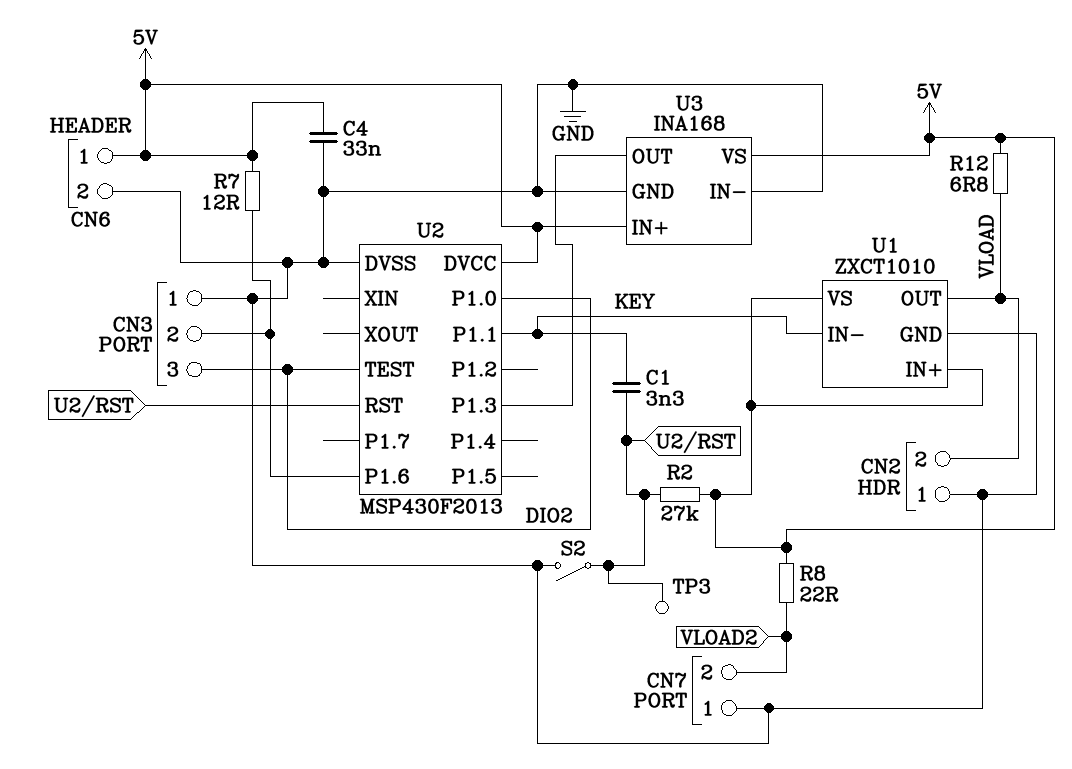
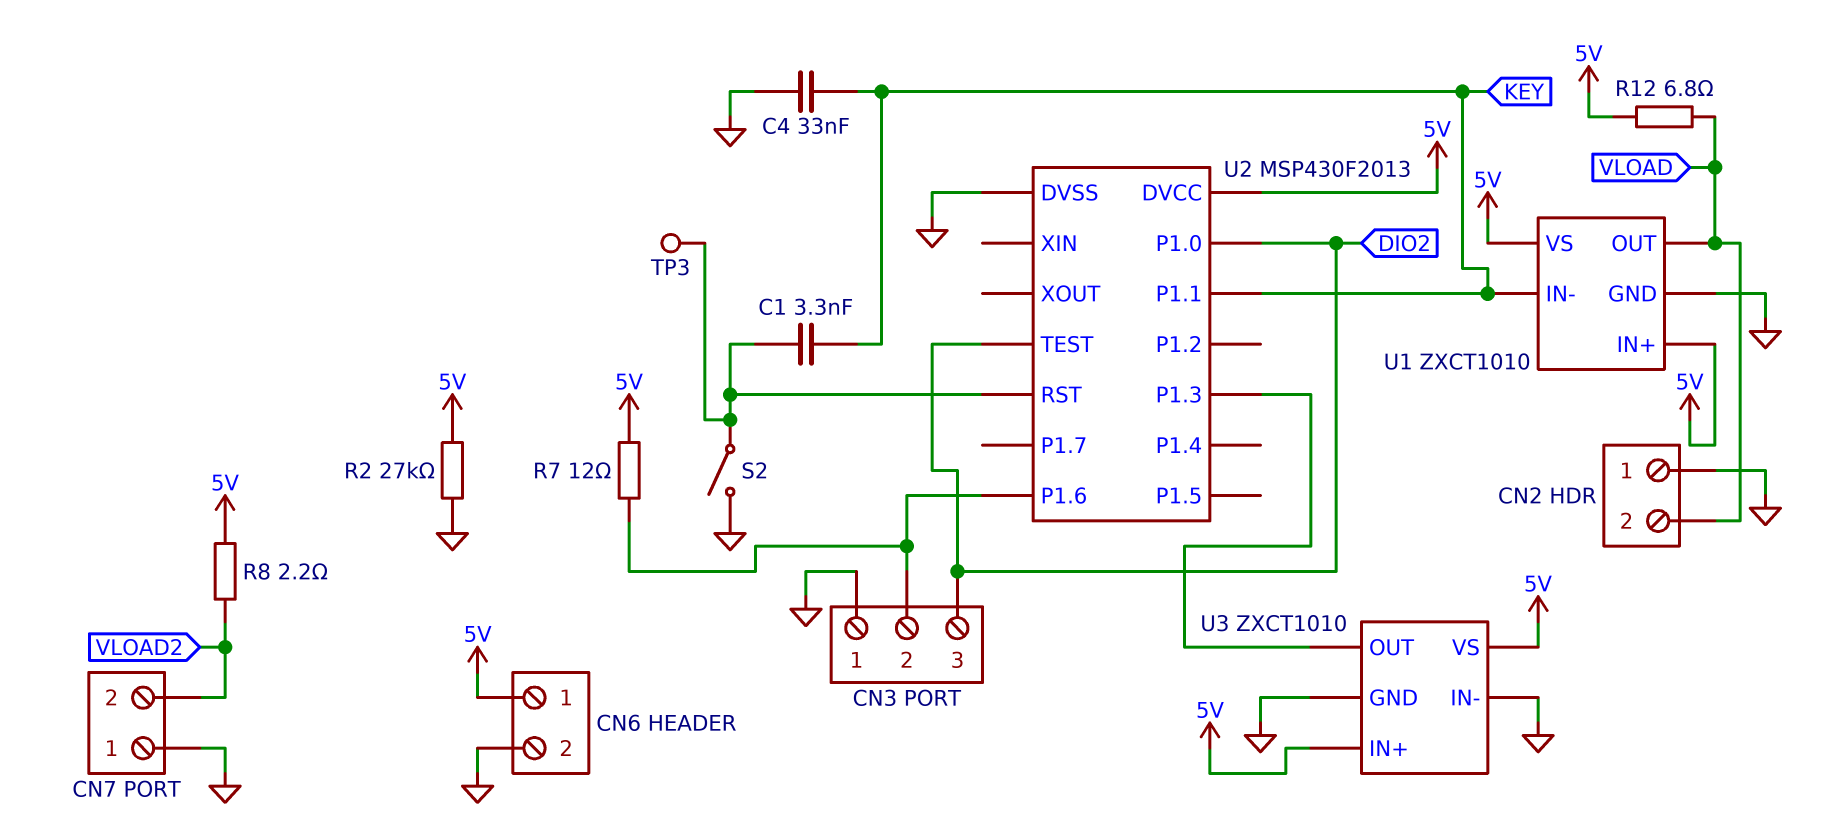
C4: 33nF (5V, GND) -> 33nF (GND, KEY)
R2: 27k (5V, U2/RST) -> 27k (5V, GND)
R8: 22 (5V, VLOAD2) -> 2.2 (5V, VLOAD2)
U3: INA168 -> ZXCT1010

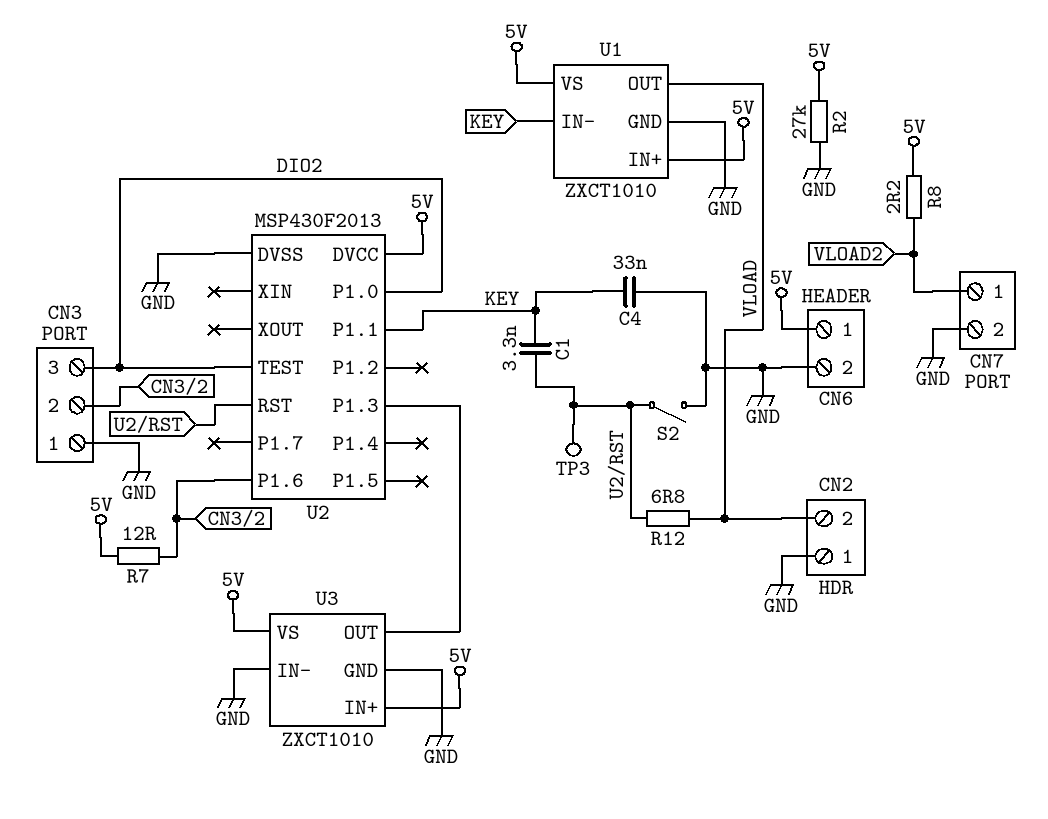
CN7 pin 1: GND -> VLOAD2
CN7 pin 2: VLOAD2 -> GND
R12: 6.8 (5V, VLOAD) -> 6.8 (U2/RST, VLOAD)

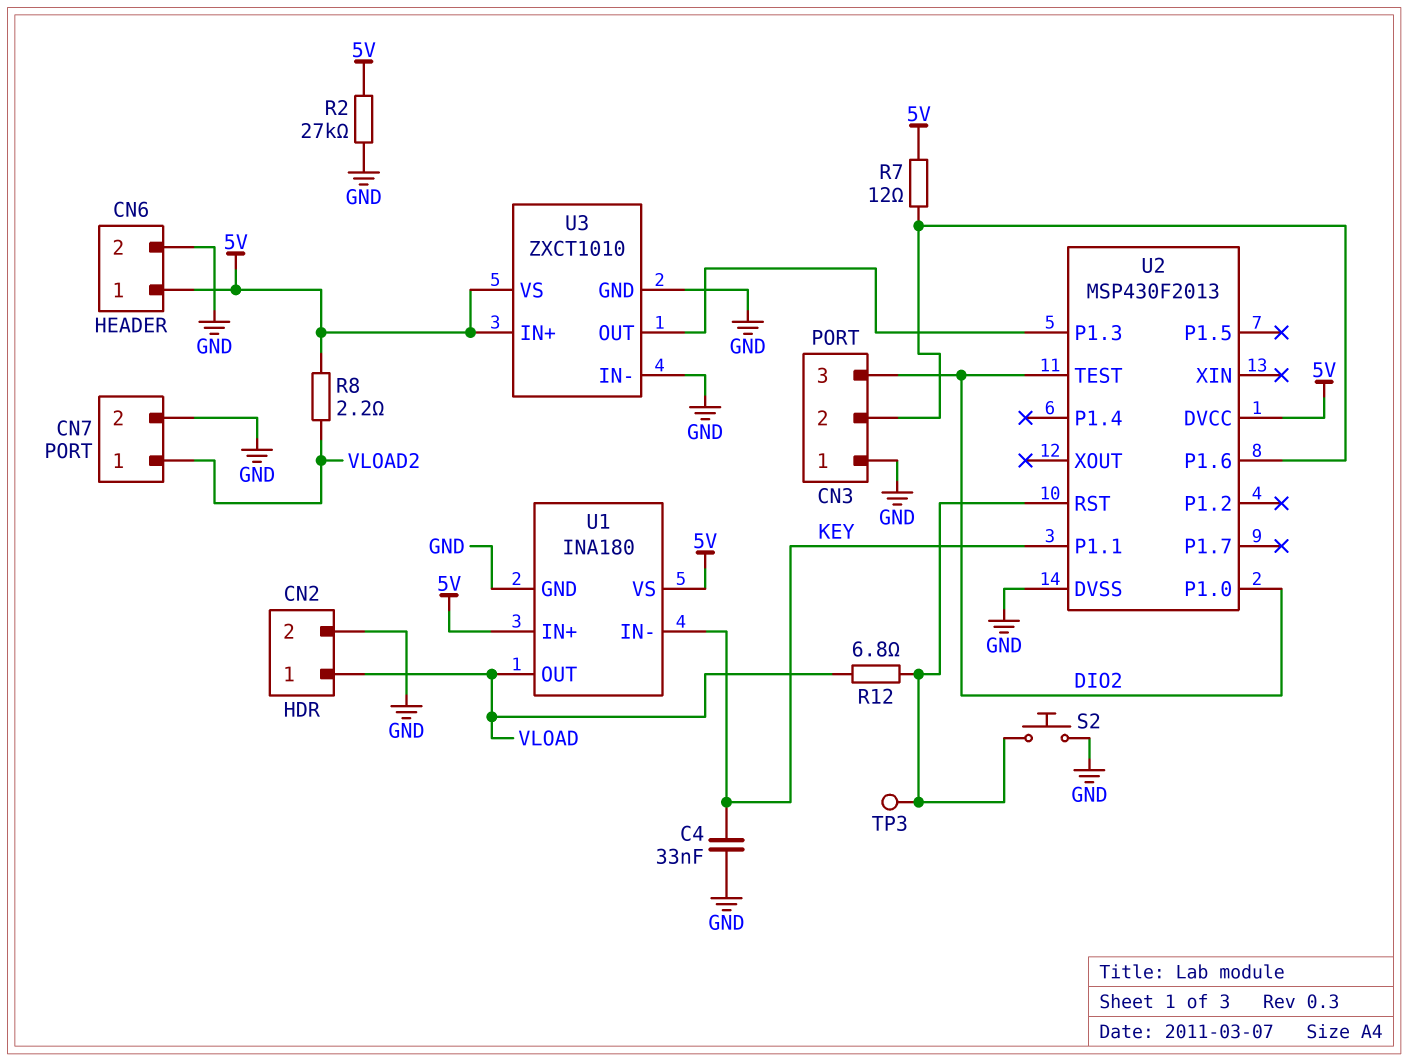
C1: 3.3nF (KEY, U2/RST) -> none
CN2 pin 1: GND -> VLOAD
CN2 pin 2: VLOAD -> GND
S2: switch (GND, U2/RST) -> button (GND, U2/RST)
U1: ZXCT1010 -> INA180

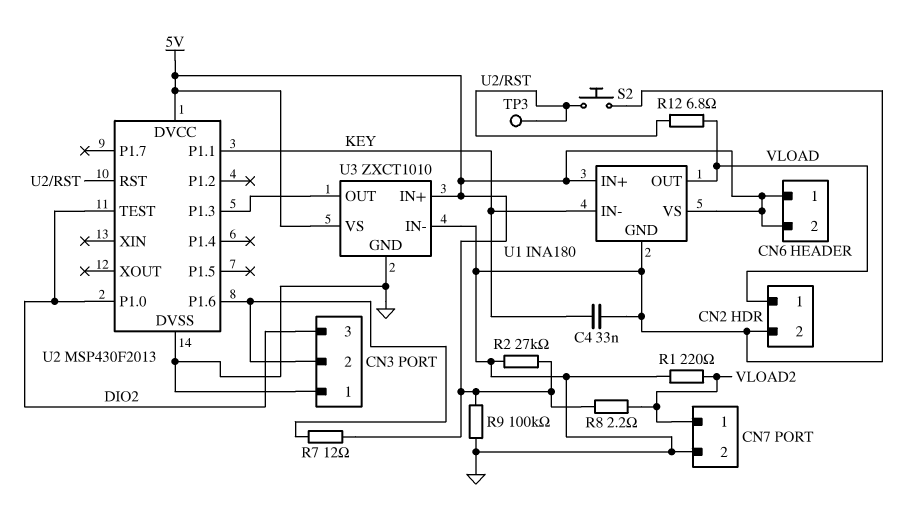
CN6 pin 2: GND -> 5V
R1: none -> 220 (GND, VLOAD2)
R9: none -> 100k (5V, GND)

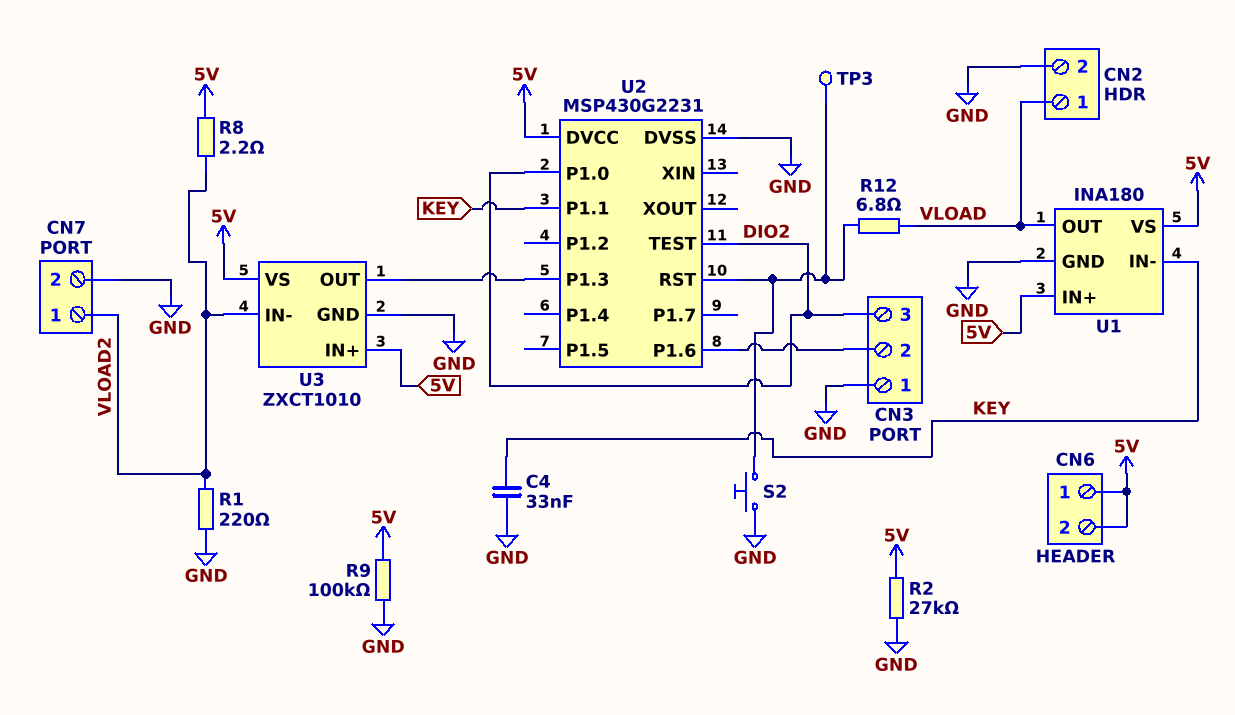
R7: 12 (5V, CN3/2) -> none
U2: MSP430F2013 -> MSP430G2231
U3 pin IN-: GND -> VLOAD2

